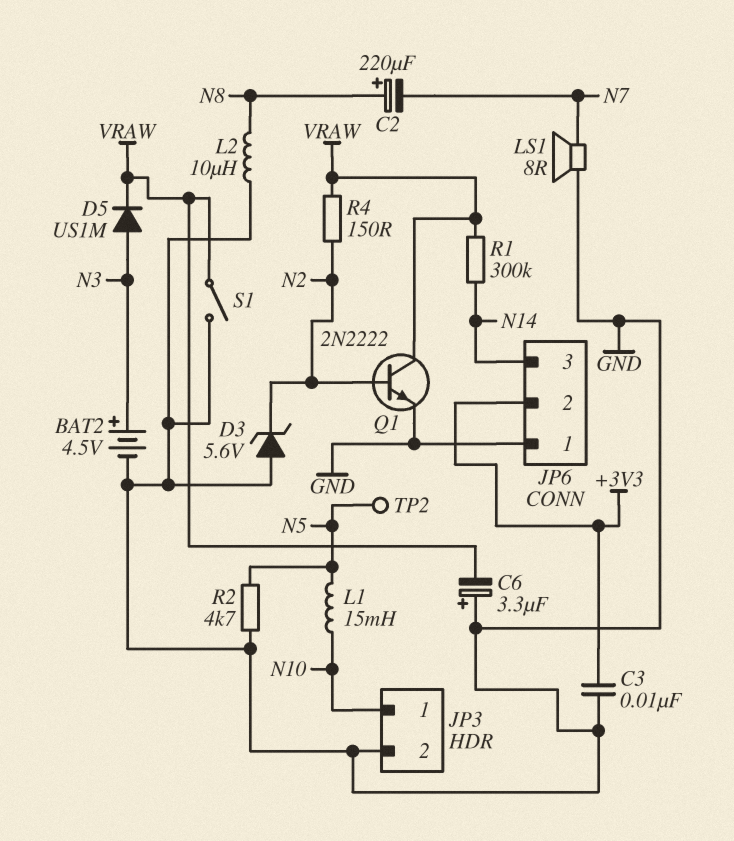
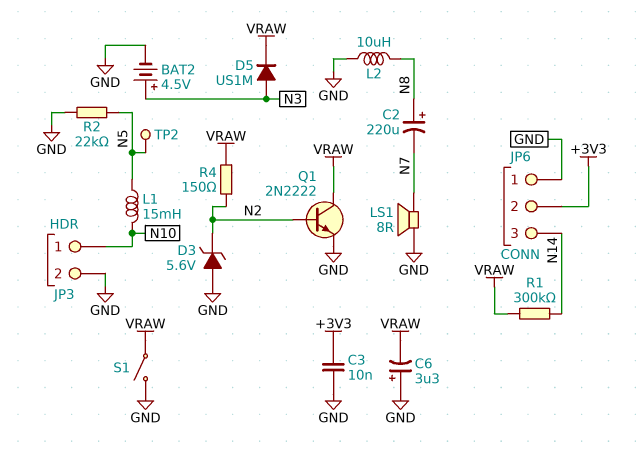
R2: 4.7k (GND, N5) -> 22k (GND, N5)

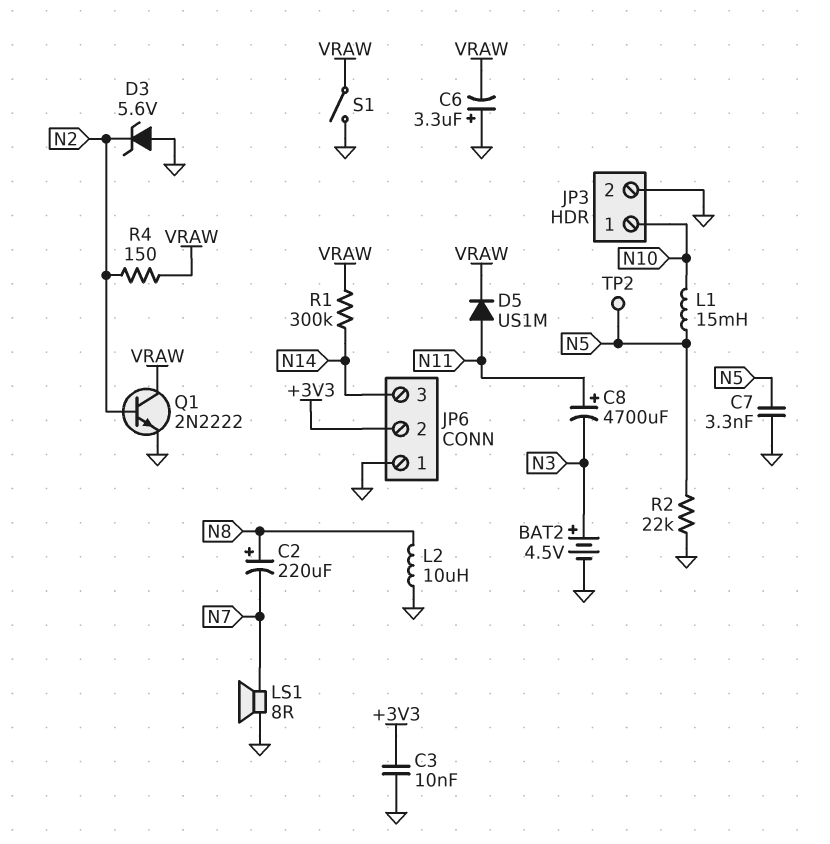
C7: none -> 3.3nF (GND, N5)
C8: none -> 4700uF (plus N11, minus N3)
D5: diode US1M (A N3, K VRAW) -> diode US1M (A N11, K VRAW)

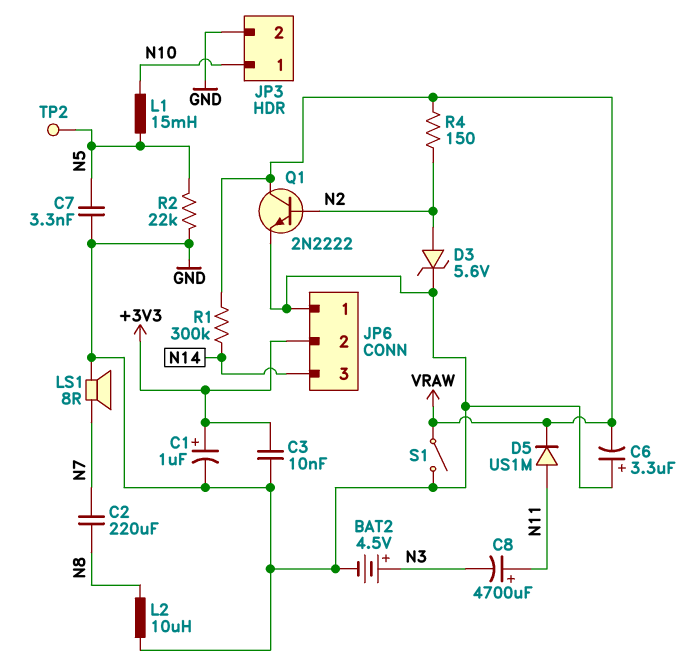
C1: none -> 1uF (plus +3V3, minus GND)
C2: 220uF (plus N8, minus N7) -> 220uF (N7, N8)
D3: zener 5.6V (A GND, K N2) -> zener 5.6V (A N2, K GND)

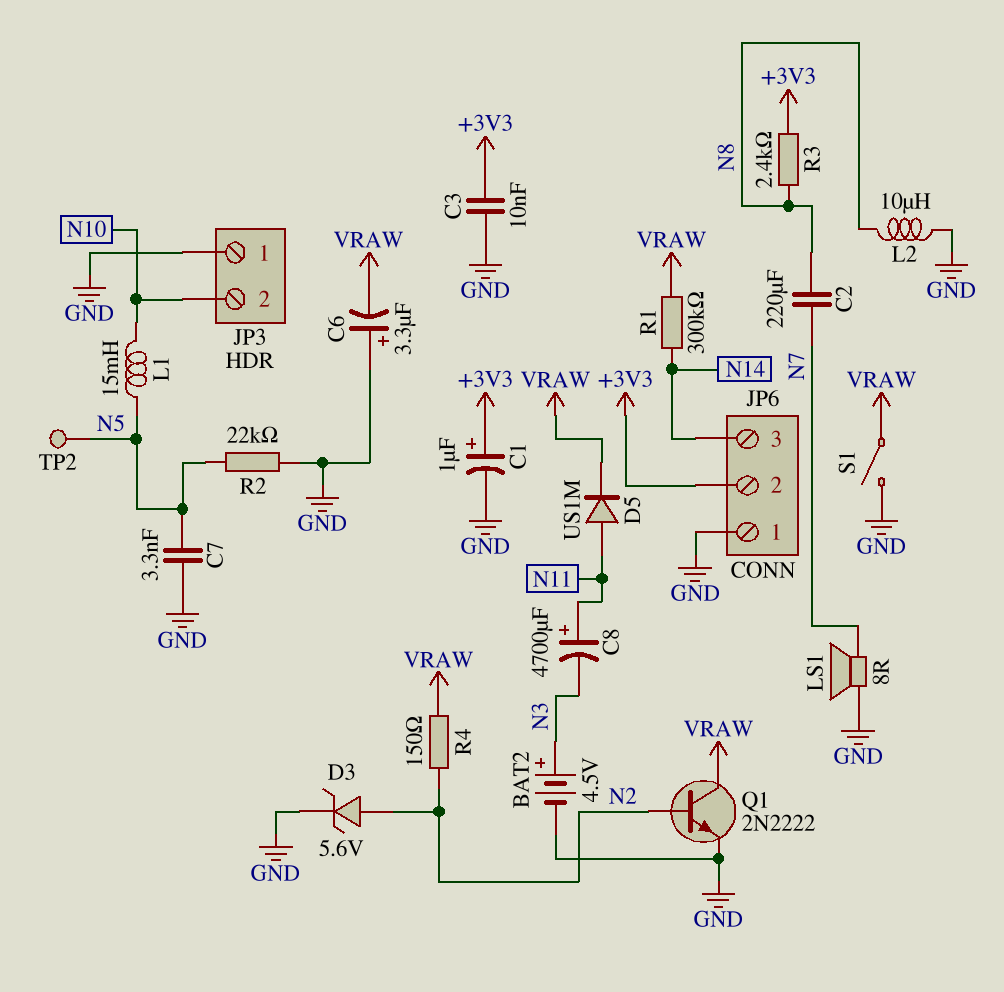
JP3 pin 1: N10 -> GND
JP3 pin 2: GND -> N10
R3: none -> 2.4k (+3V3, N8)

